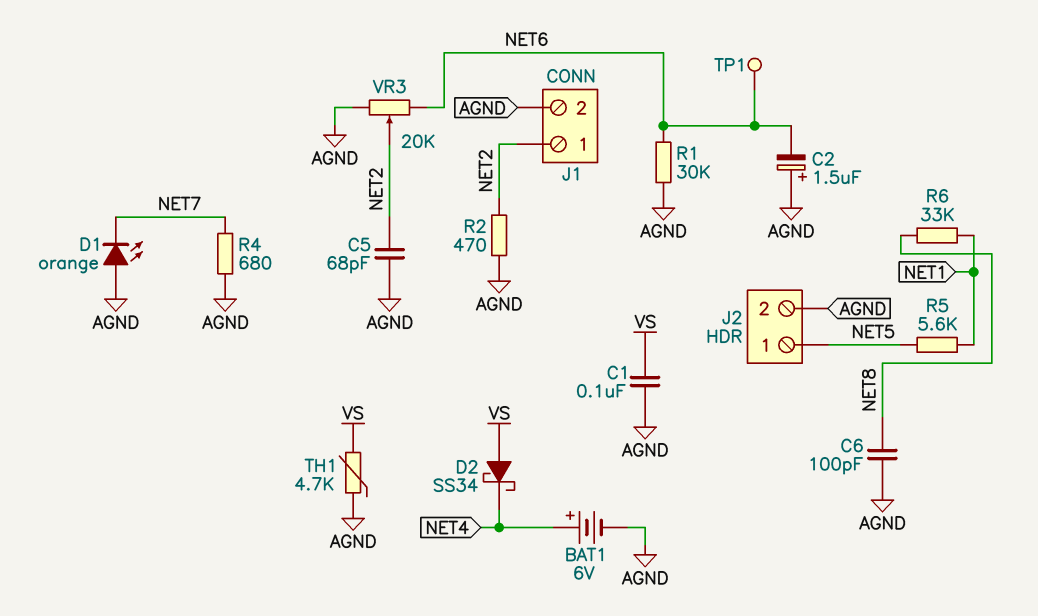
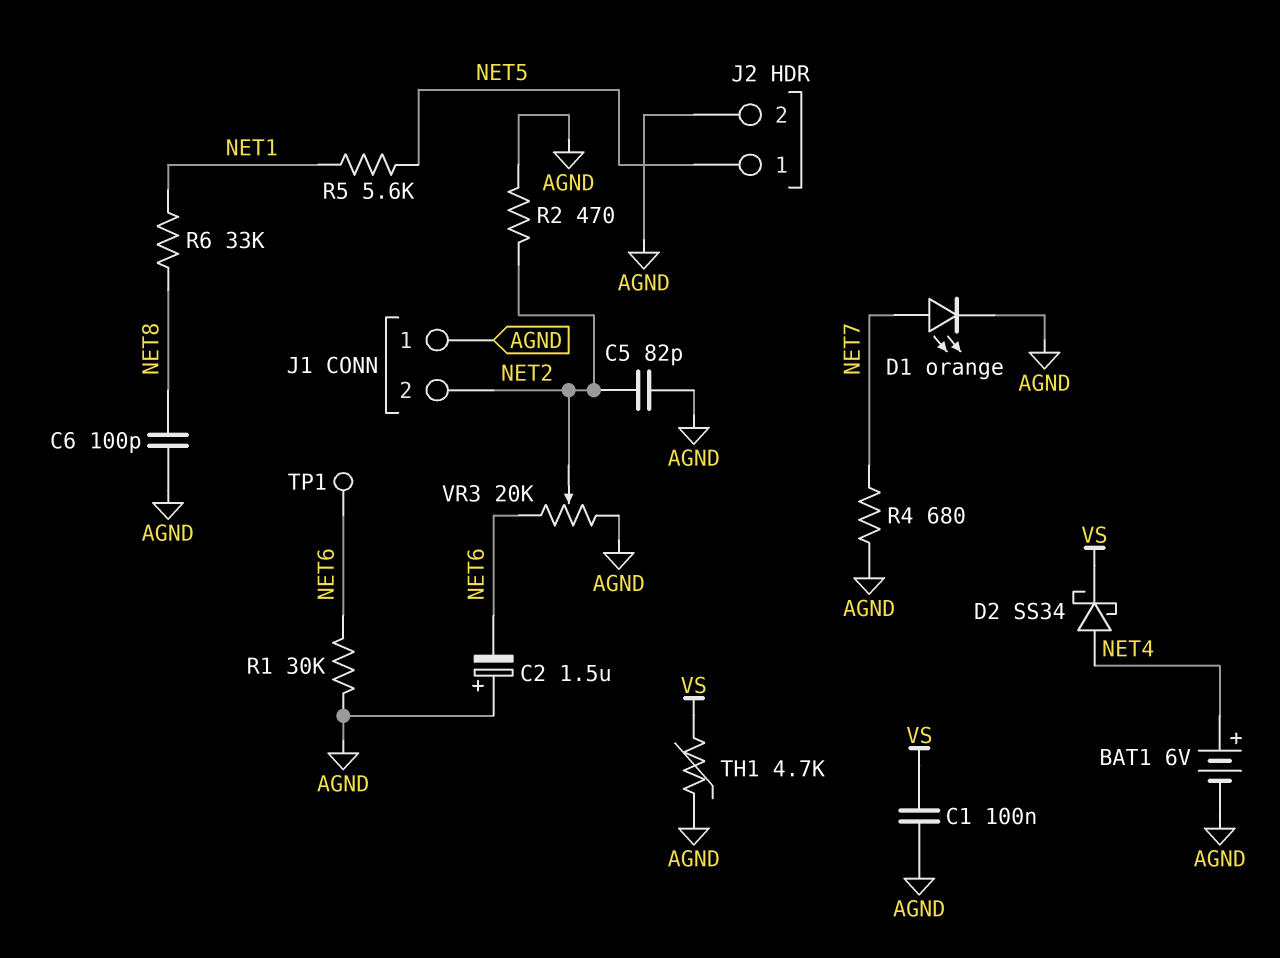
C5: 68pF (AGND, NET2) -> 82pF (AGND, NET2)
D1: LED orange (A AGND, K NET7) -> LED orange (A NET7, K AGND)
D2: schottky SS34 (A VS, K NET4) -> schottky SS34 (A NET4, K VS)
J1 pin 1: NET2 -> AGND
J1 pin 2: AGND -> NET2

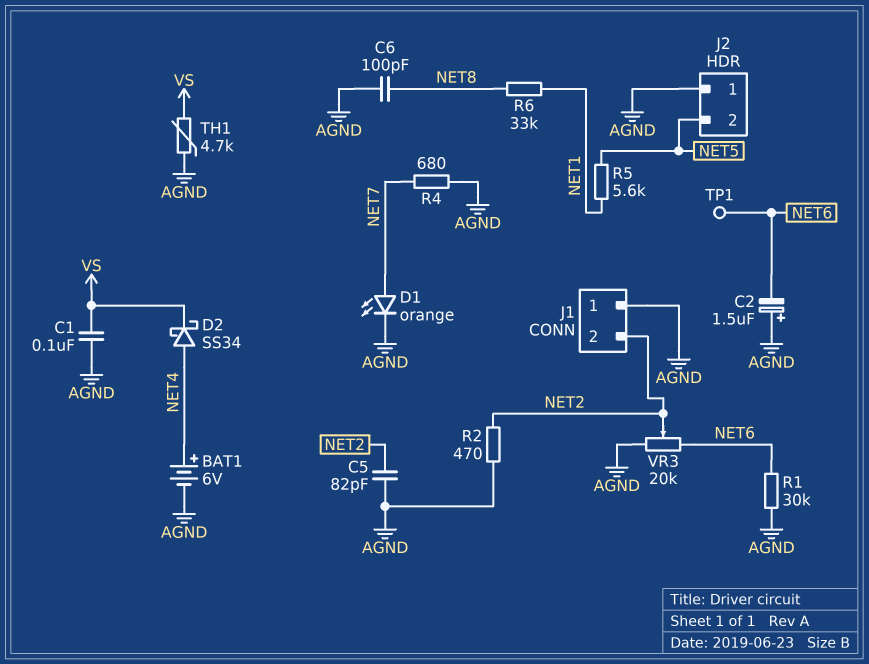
J2 pin 1: NET5 -> AGND
J2 pin 2: AGND -> NET5

